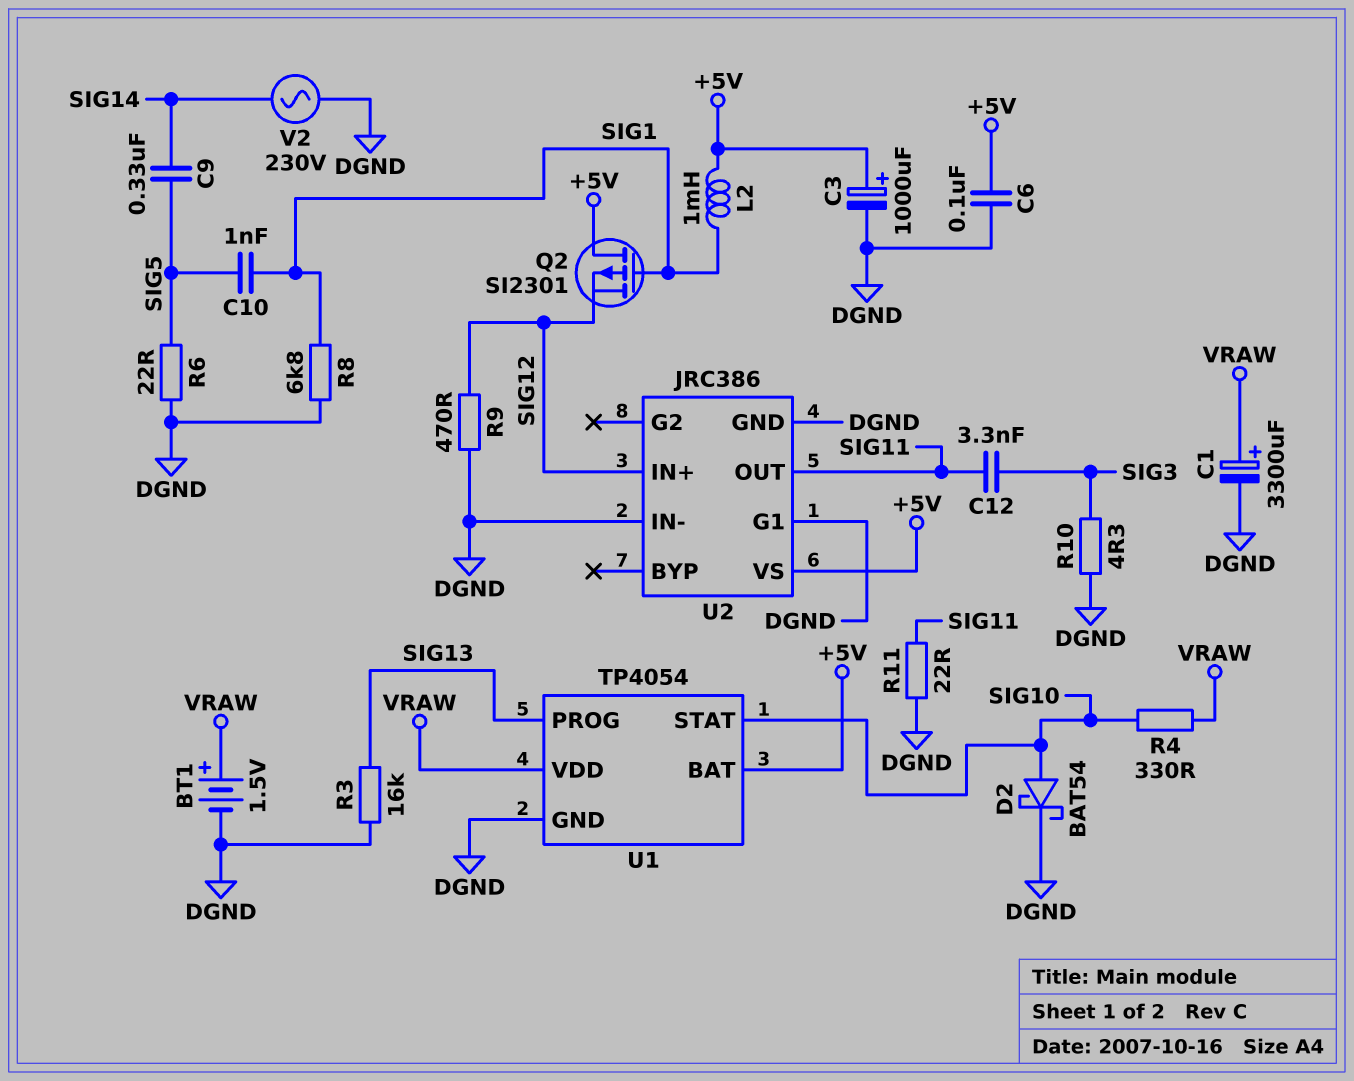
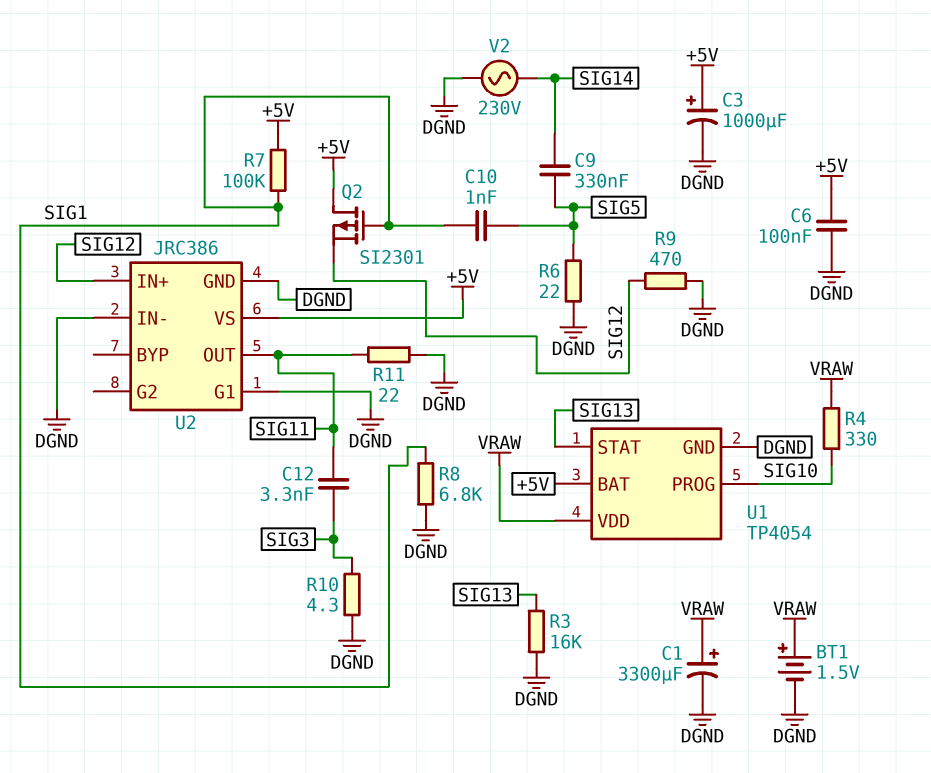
D2: schottky BAT54 (A SIG10, K DGND) -> none
L2: 1mH (+5V, SIG1) -> none
R7: none -> 100k (+5V, SIG1)
U1 pin PROG: SIG13 -> SIG10
U1 pin STAT: SIG10 -> SIG13

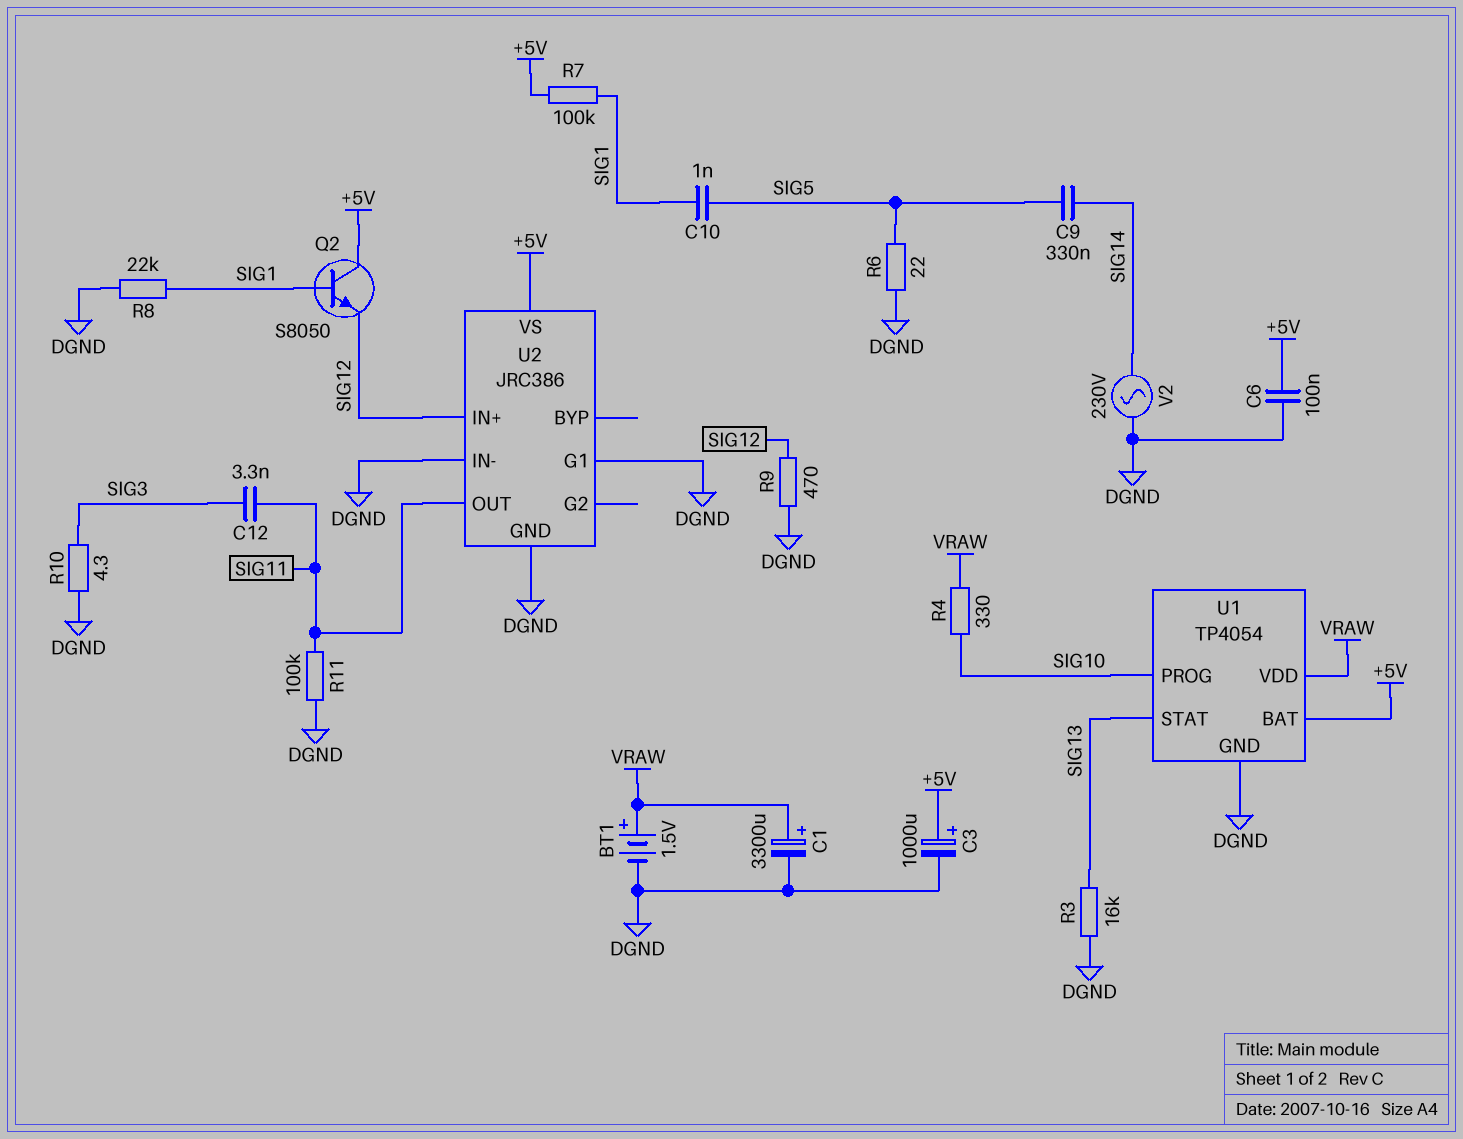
Q2: PMOS SI2301 (G SIG1, D +5V, S SIG12) -> NPN S8050 (B SIG1, C +5V, E SIG12)
R8: 6.8k (DGND, SIG1) -> 22k (DGND, SIG1)
R11: 22 (DGND, SIG11) -> 100k (DGND, SIG11)

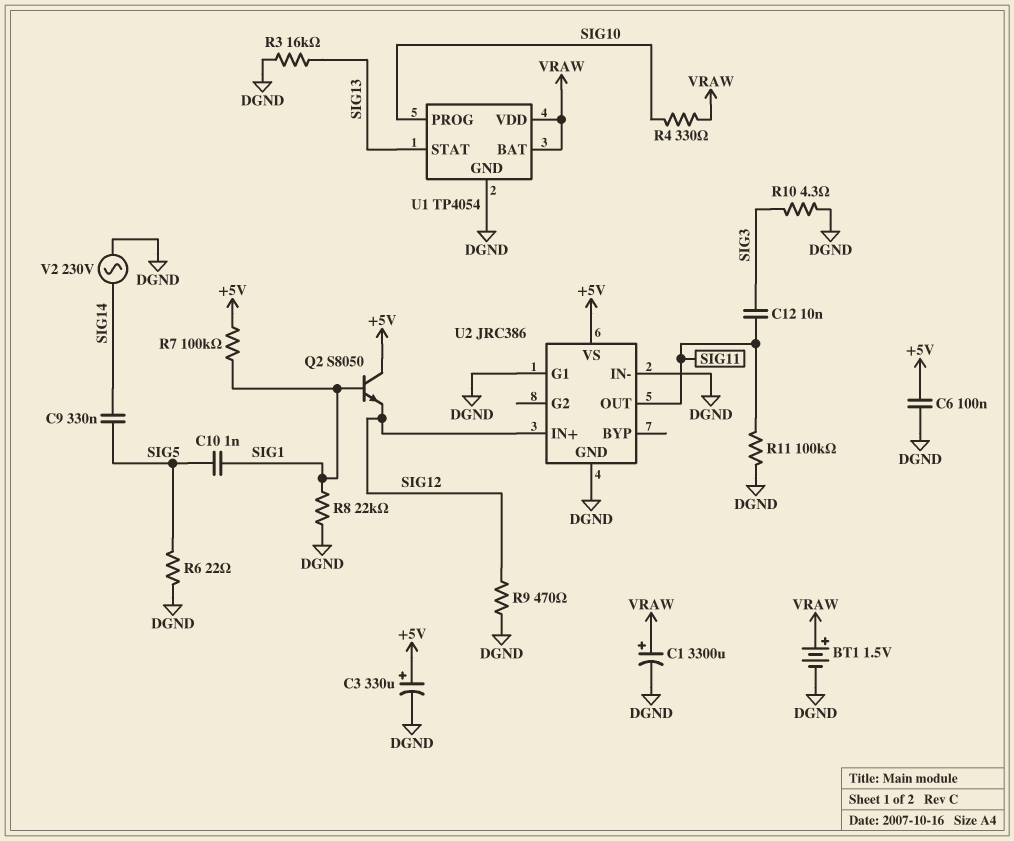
C3: 1000uF (plus +5V, minus DGND) -> 330uF (plus +5V, minus DGND)
C12: 3.3nF (SIG3, SIG11) -> 10nF (SIG3, SIG11)
U1 pin BAT: +5V -> VRAW

